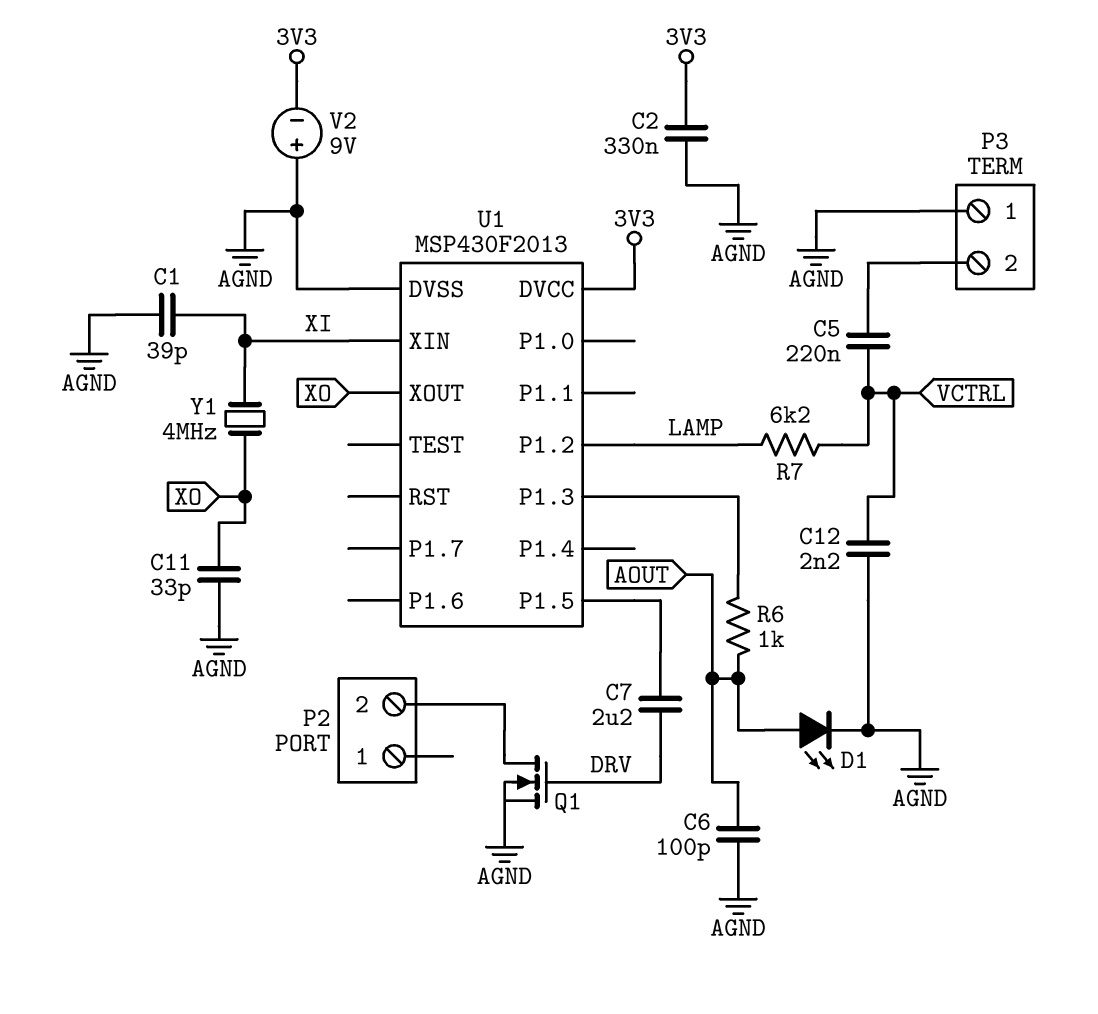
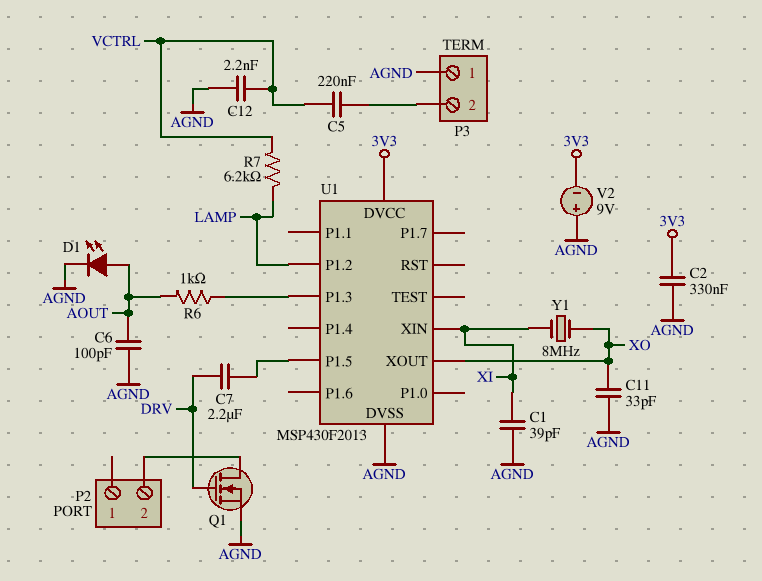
Y1: 4MHz (XI, XO) -> 8MHz (XI, XO)

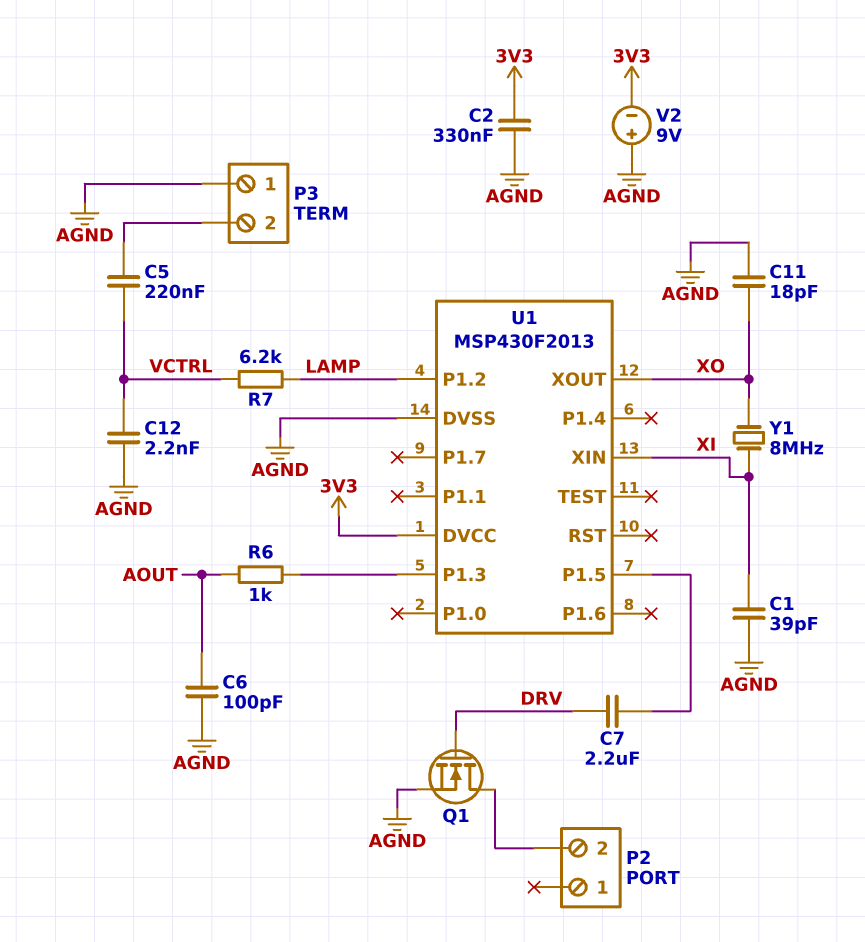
C11: 33pF (AGND, XO) -> 18pF (AGND, XO)
D1: LED (A AOUT, K AGND) -> none

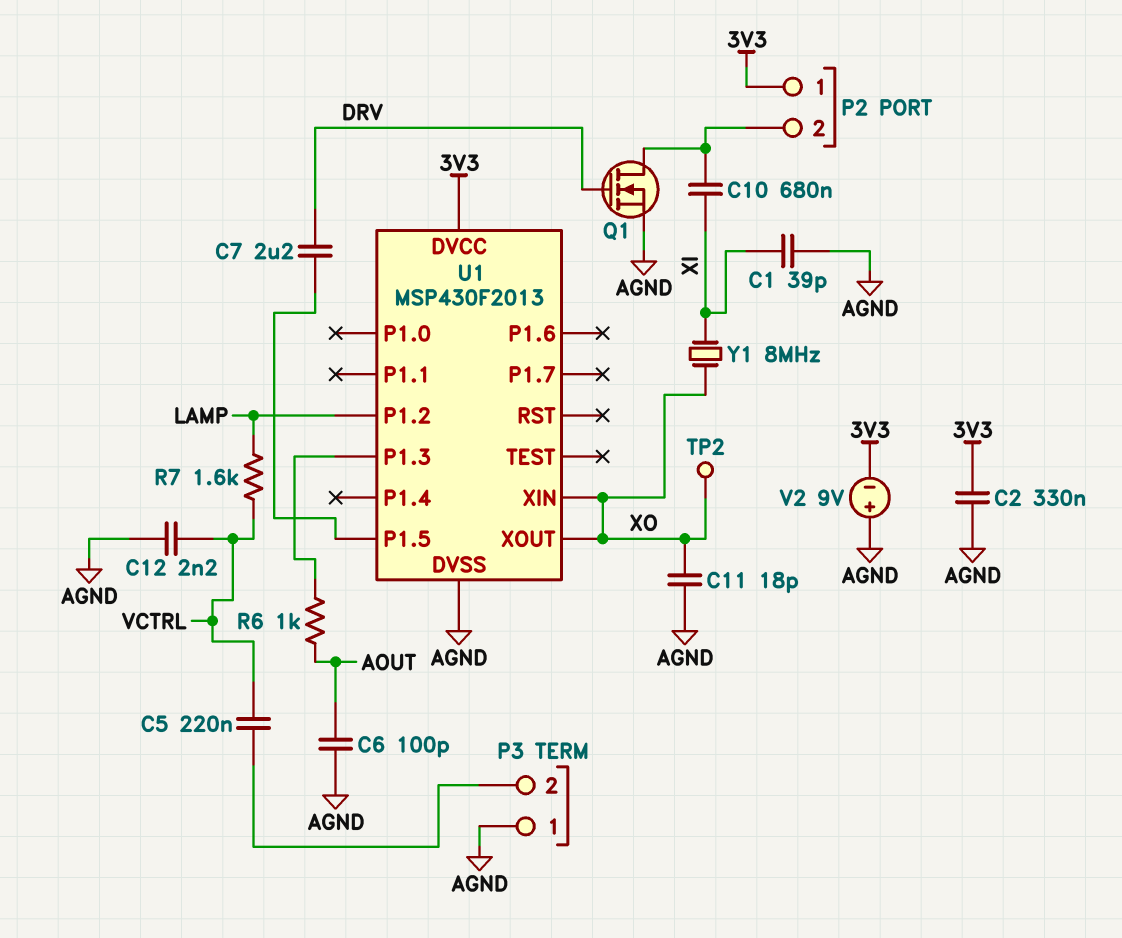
C10: none -> 680nF (P2/2, XI)
P2 pin 1: none -> 3V3
R7: 6.2k (LAMP, VCTRL) -> 1.6k (LAMP, VCTRL)
TP2: none -> test point (XO)
U1 pin XIN: XI -> XO

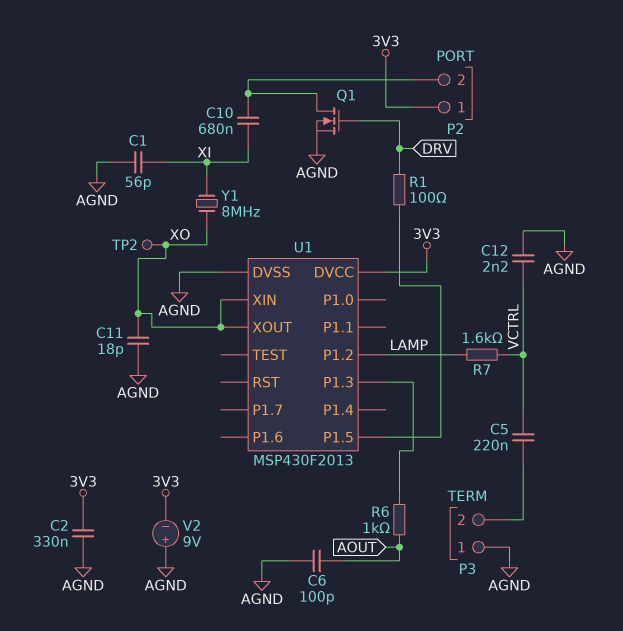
C1: 39pF (AGND, XI) -> 56pF (AGND, XI)
C7: 2.2uF (DRV, U1/P1.5) -> none
R1: none -> 100 (DRV, U1/P1.5)

